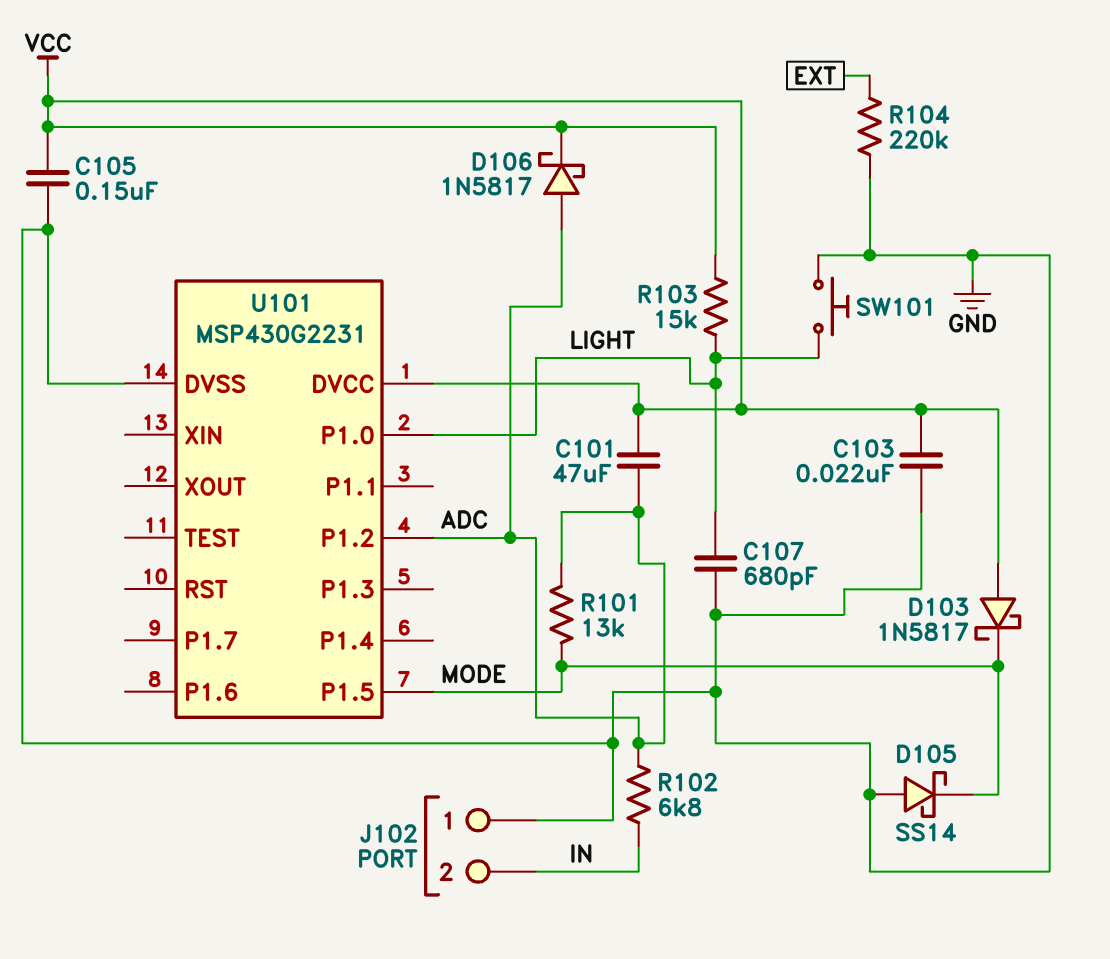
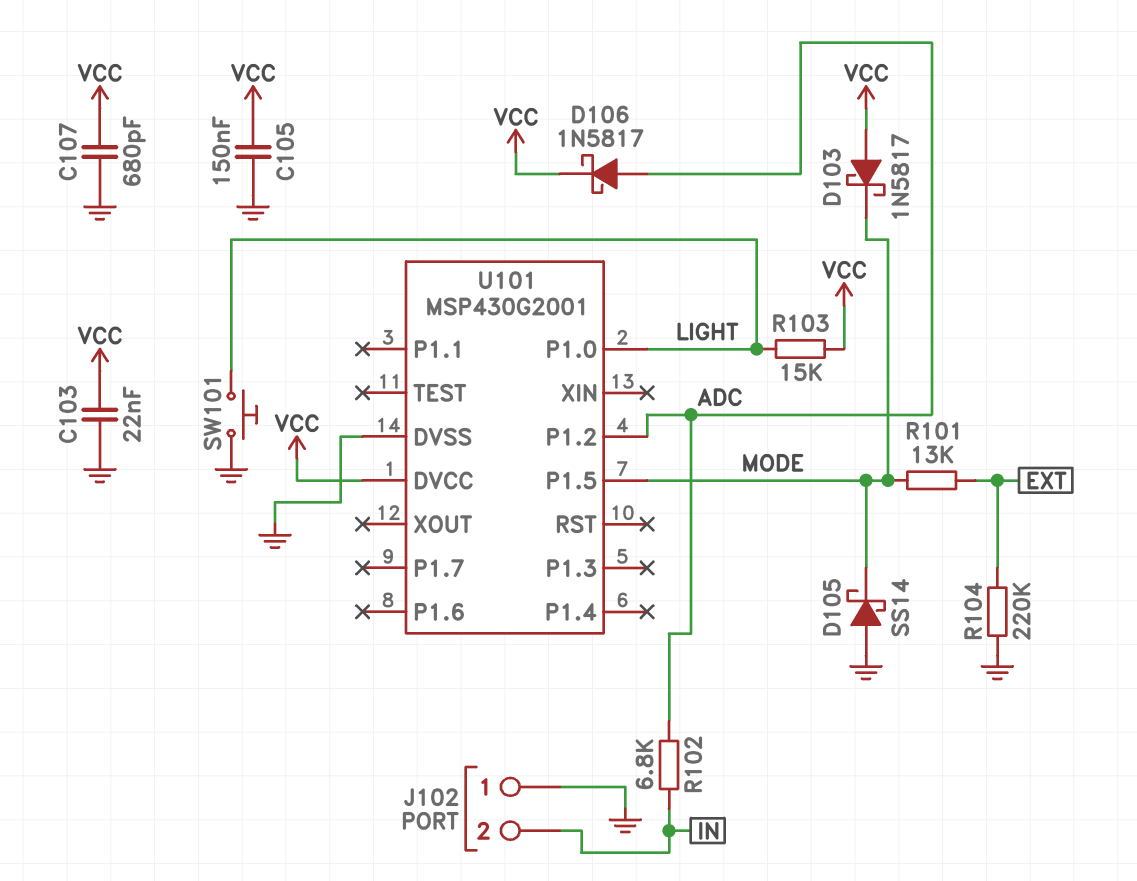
C101: 47uF (ADC, VCC) -> none
C107: 680pF (GND, LIGHT) -> 680pF (GND, VCC)
R101: 13k (ADC, MODE) -> 13k (EXT, MODE)
U101: MSP430G2231 -> MSP430G2001

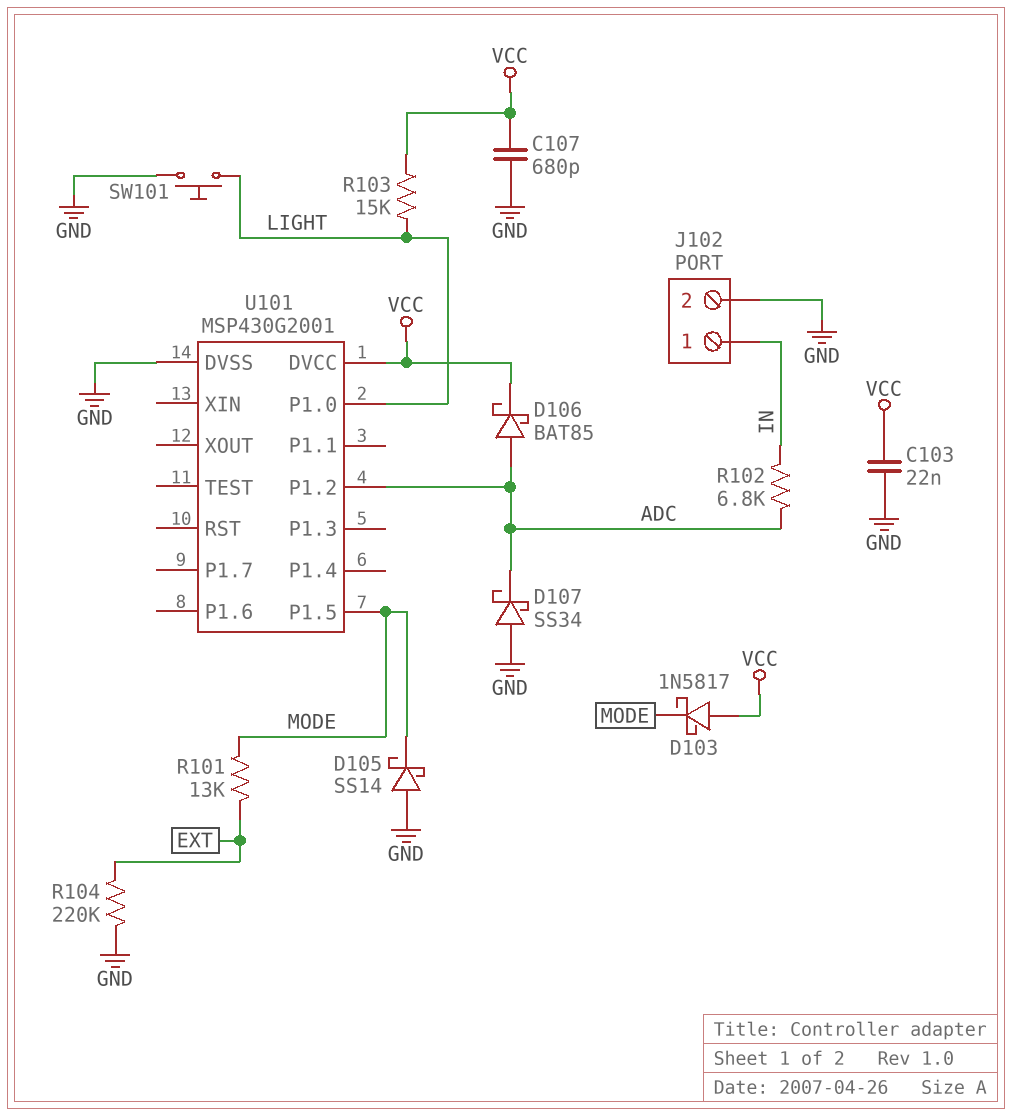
C105: 150nF (GND, VCC) -> none
D106: schottky 1N5817 (A ADC, K VCC) -> schottky BAT85 (A ADC, K VCC)
D107: none -> schottky SS34 (A GND, K ADC)
J102 pin 1: GND -> IN
J102 pin 2: IN -> GND

